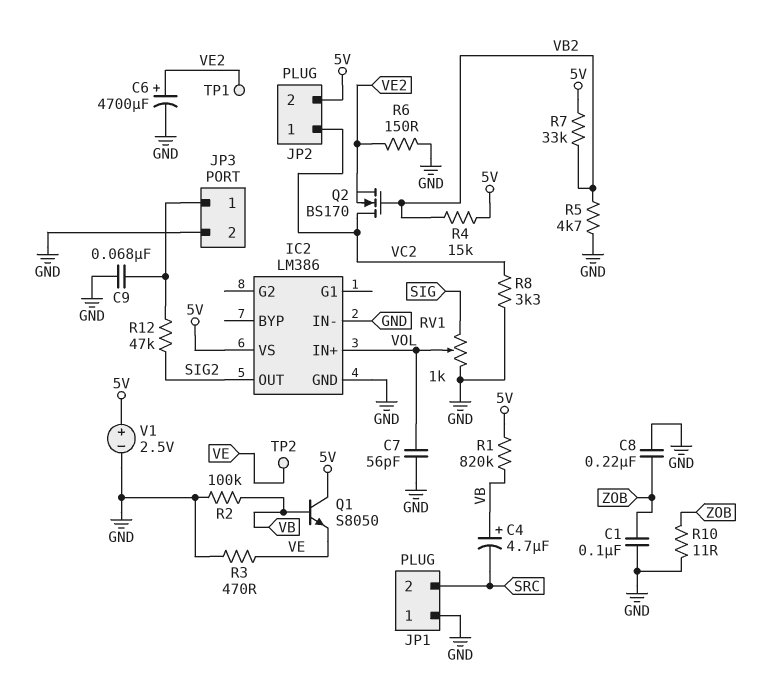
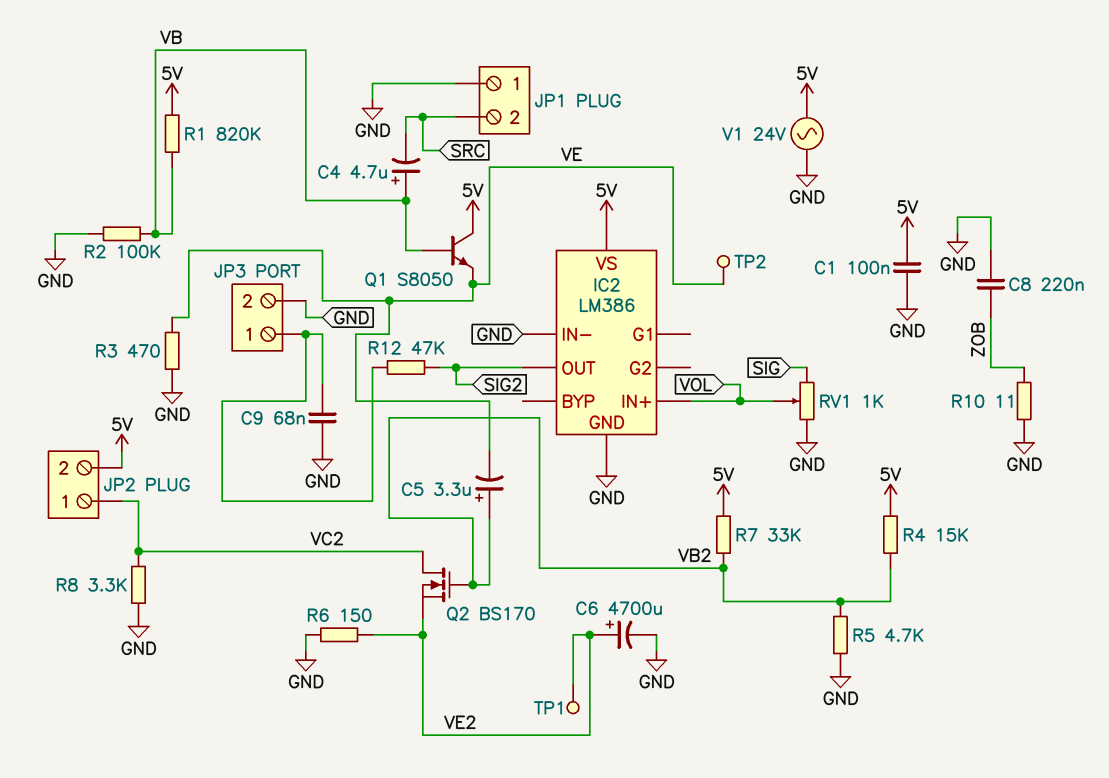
C1: 100nF (GND, ZOB) -> 100nF (5V, GND)
C5: none -> 3.3uF (plus VB2, minus VE)
C7: 56pF (GND, VOL) -> none
V1: 2.5V (plus 5V, minus GND) -> AC 24V (5V, GND)

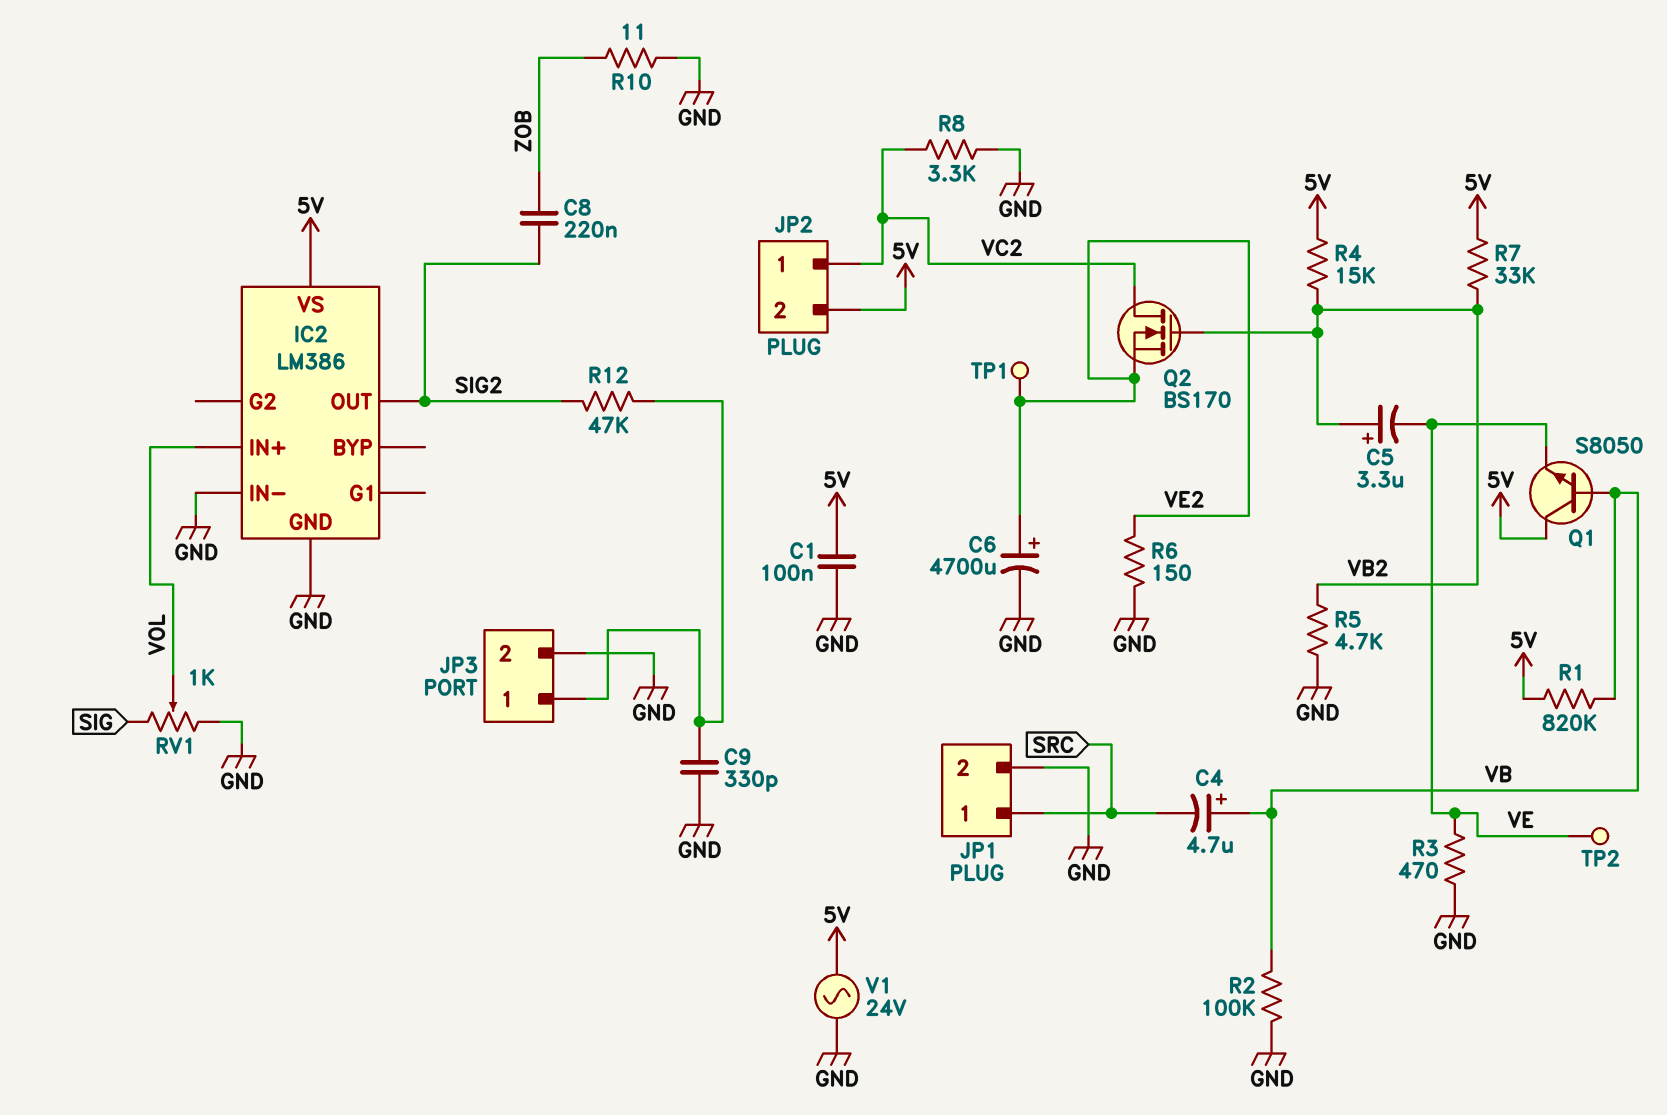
C8: 220nF (GND, ZOB) -> 220nF (SIG2, ZOB)
C9: 68nF (GND, JP3/1) -> 330pF (GND, JP3/1)
JP1 pin 1: GND -> SRC
JP1 pin 2: SRC -> GND

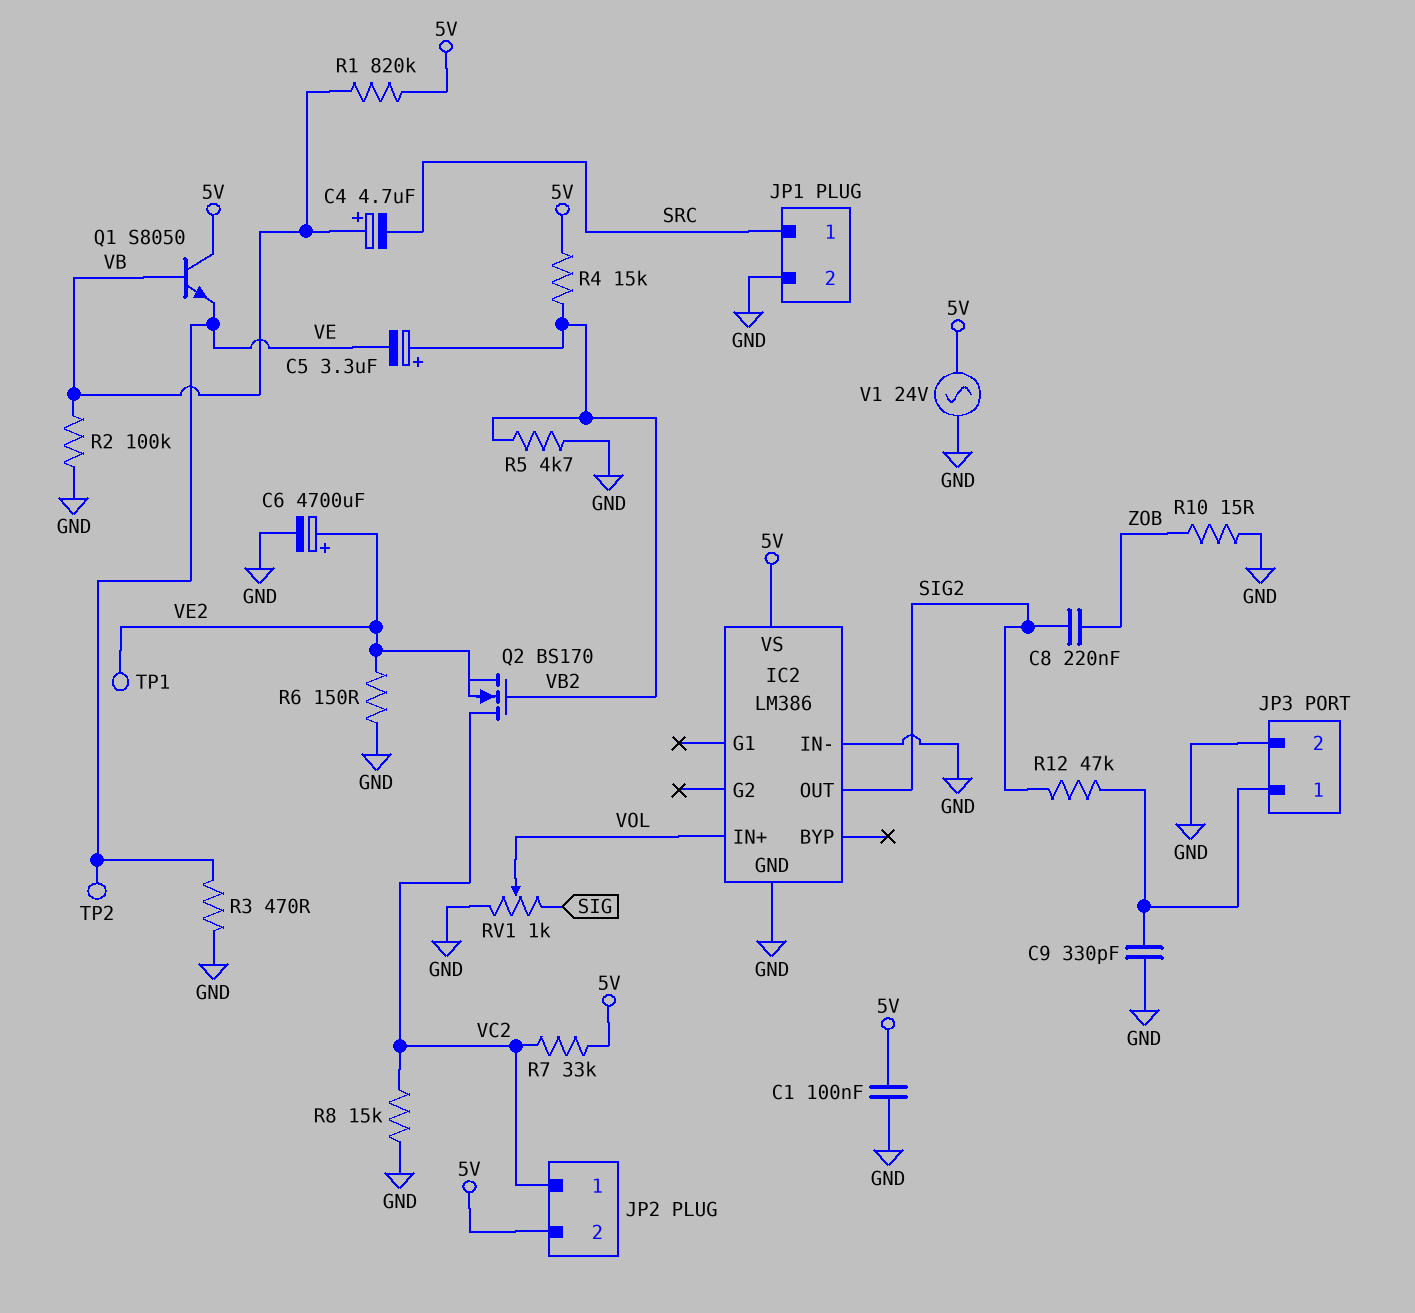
R7: 33k (5V, VB2) -> 33k (5V, VC2)
R8: 3.3k (GND, VC2) -> 15k (GND, VC2)
R10: 11 (GND, ZOB) -> 15 (GND, ZOB)

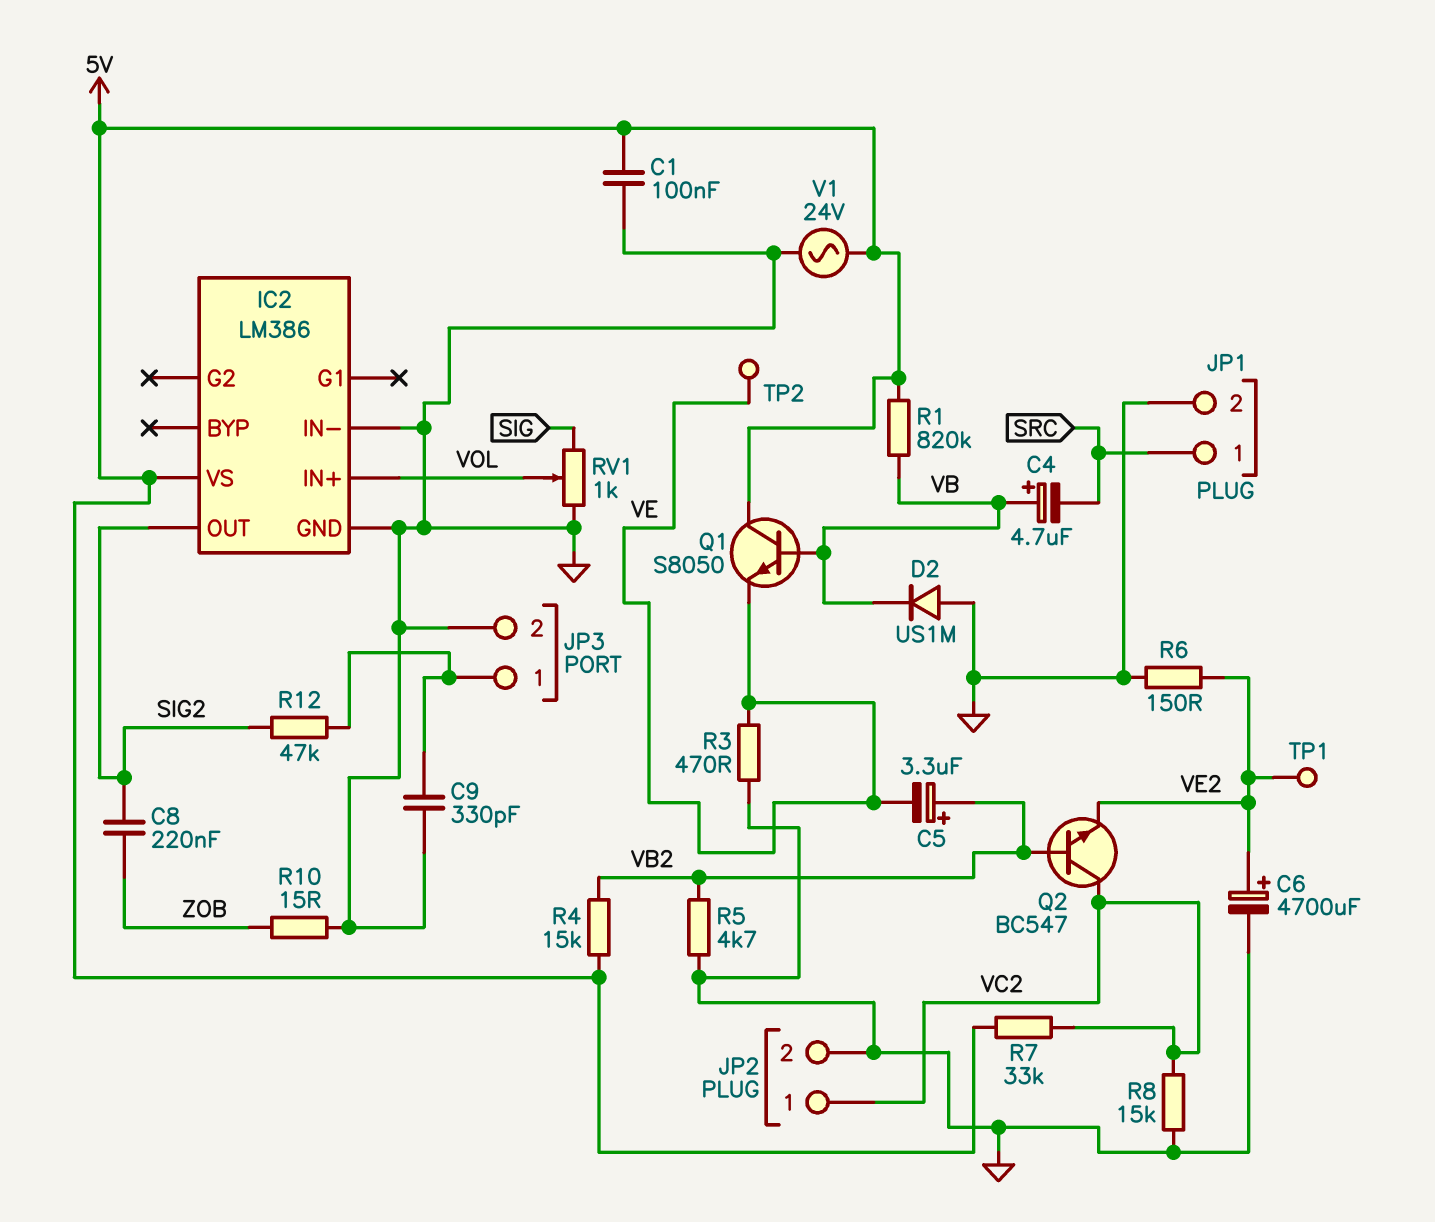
D2: none -> diode US1M (A GND, K VB)
JP2 pin 2: 5V -> GND
Q2: NMOS BS170 (G VB2, D VC2, S VE2) -> NPN BC547 (B VB2, C VC2, E VE2)
R2: 100k (GND, VB) -> none

